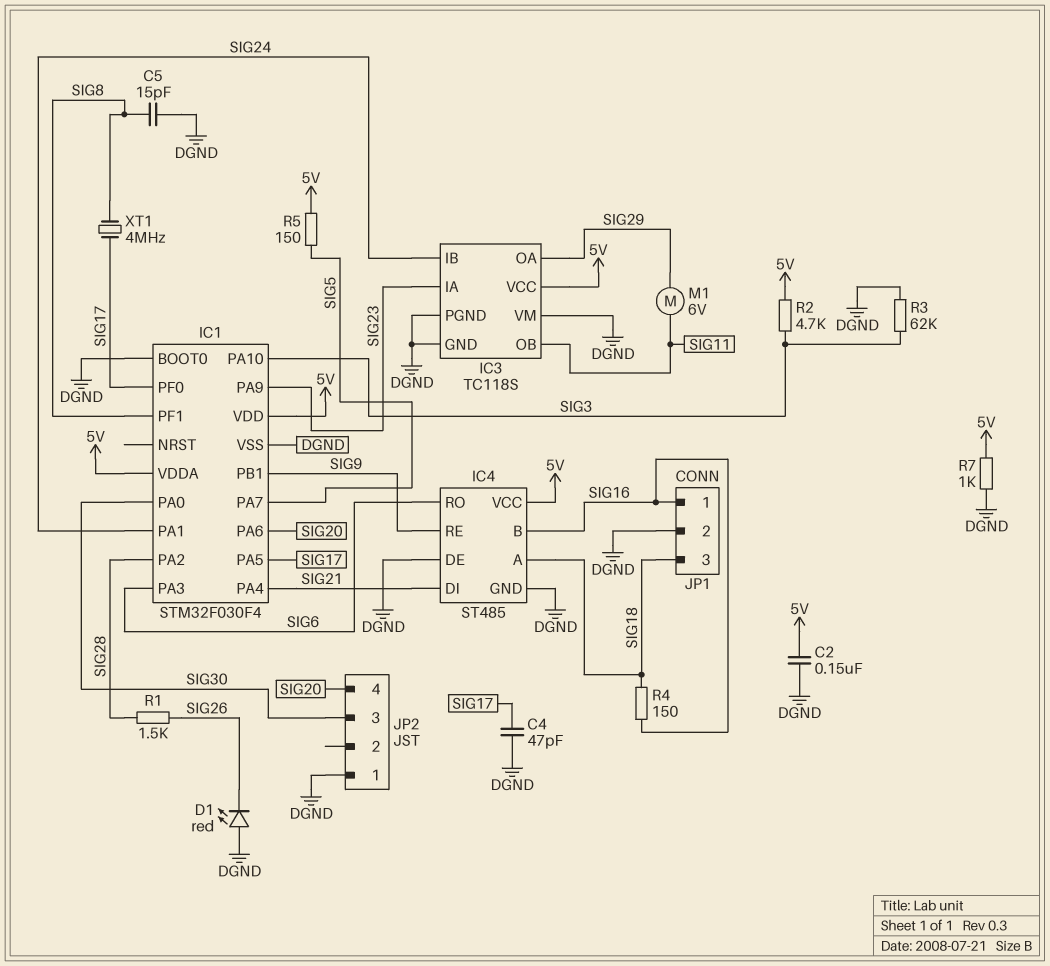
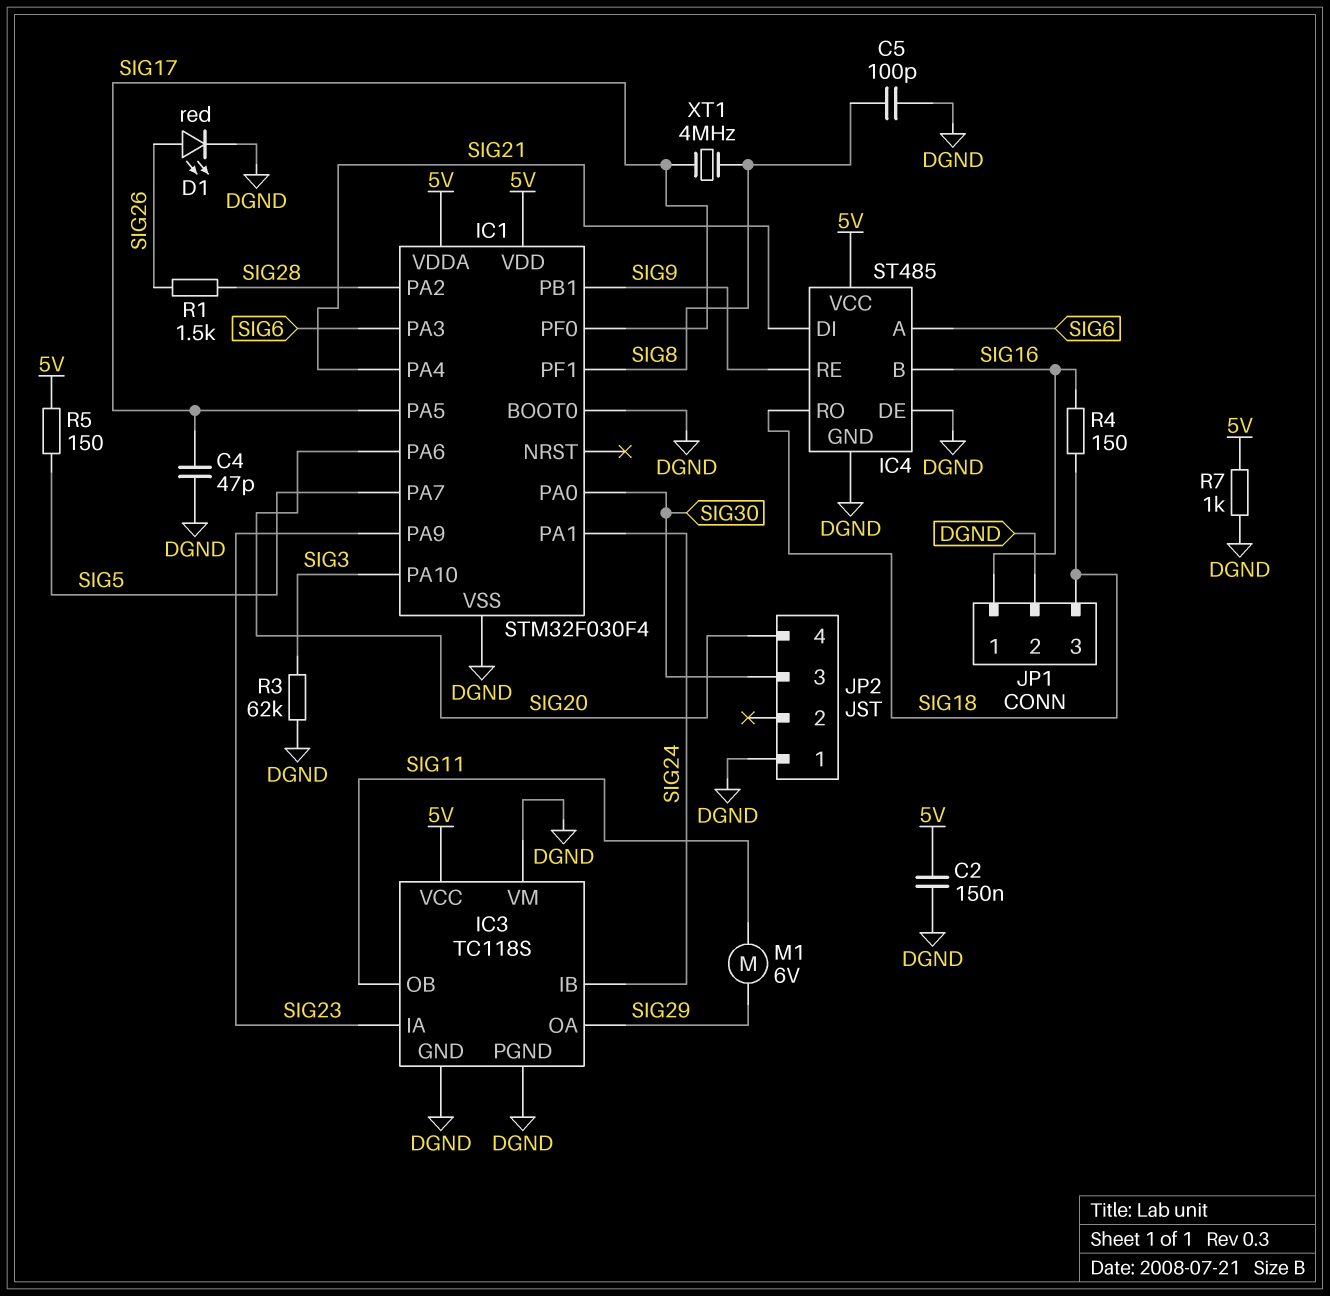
C5: 15pF (DGND, SIG8) -> 100pF (DGND, SIG8)
D1: LED red (A DGND, K SIG26) -> LED red (A SIG26, K DGND)
IC4 pin A: SIG18 -> SIG6
IC4 pin RO: SIG6 -> SIG18
R2: 4.7k (5V, SIG3) -> none

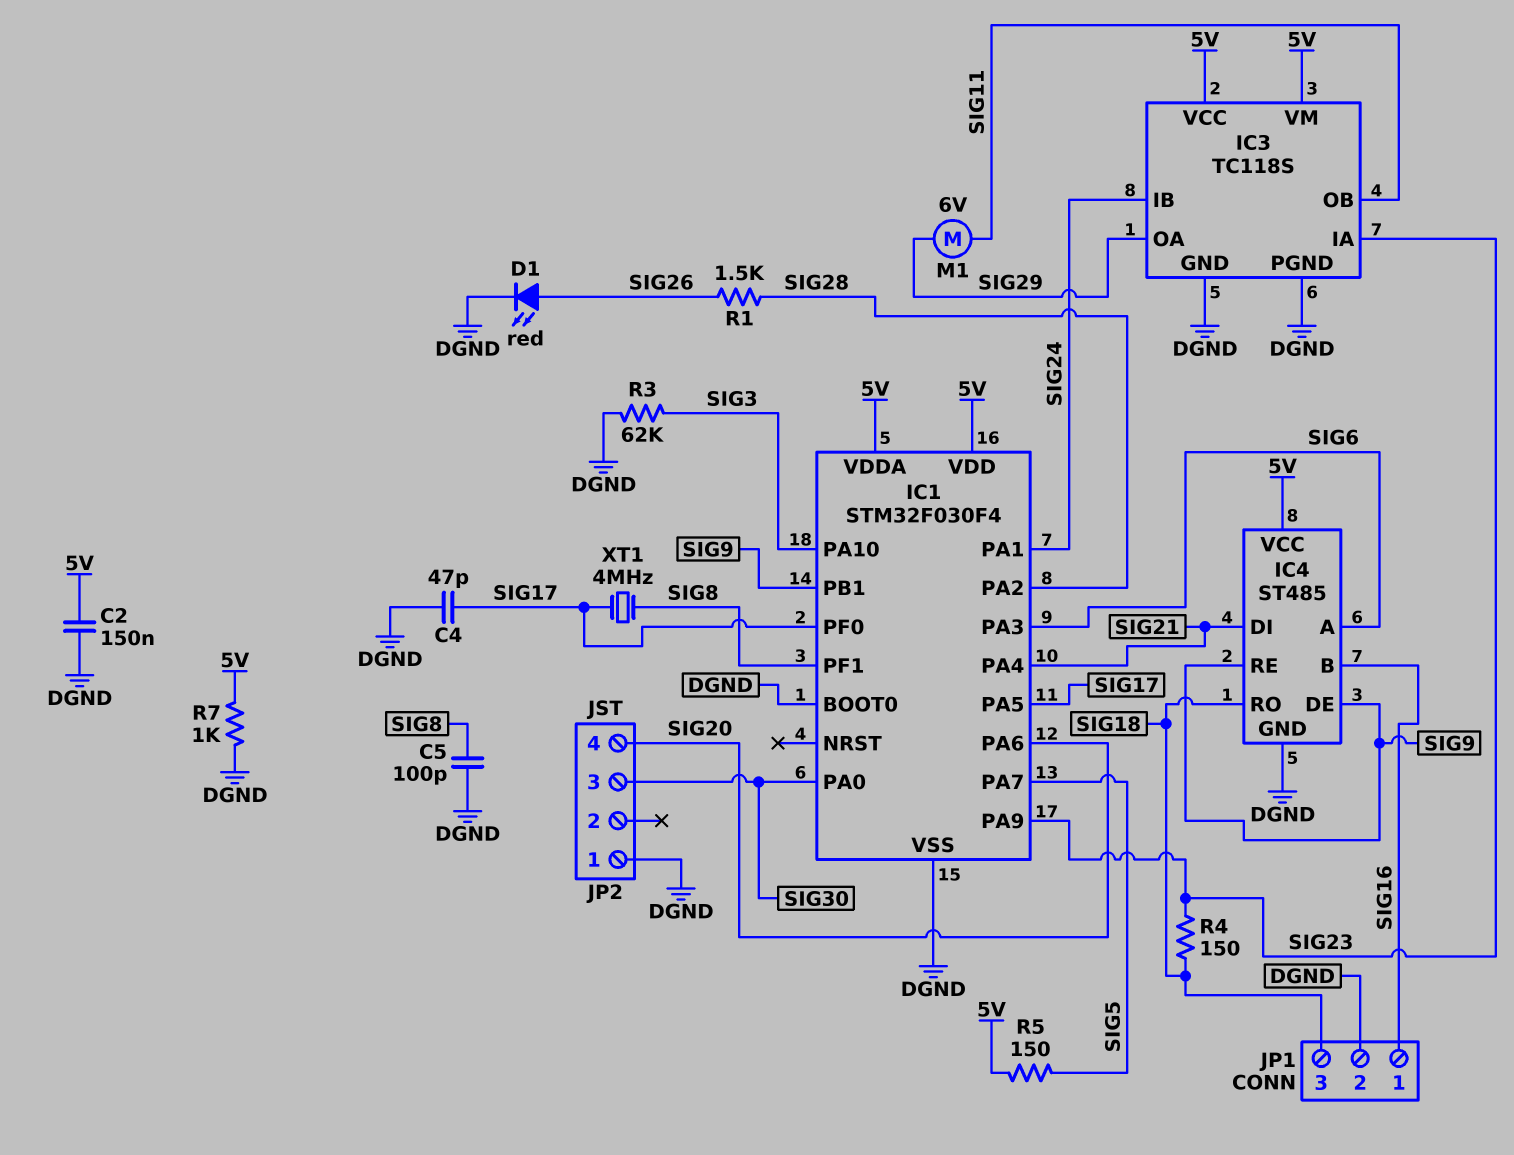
IC3 pin VM: DGND -> 5V
IC4 pin DE: DGND -> SIG9
R4: 150 (SIG16, SIG18) -> 150 (SIG18, SIG23)

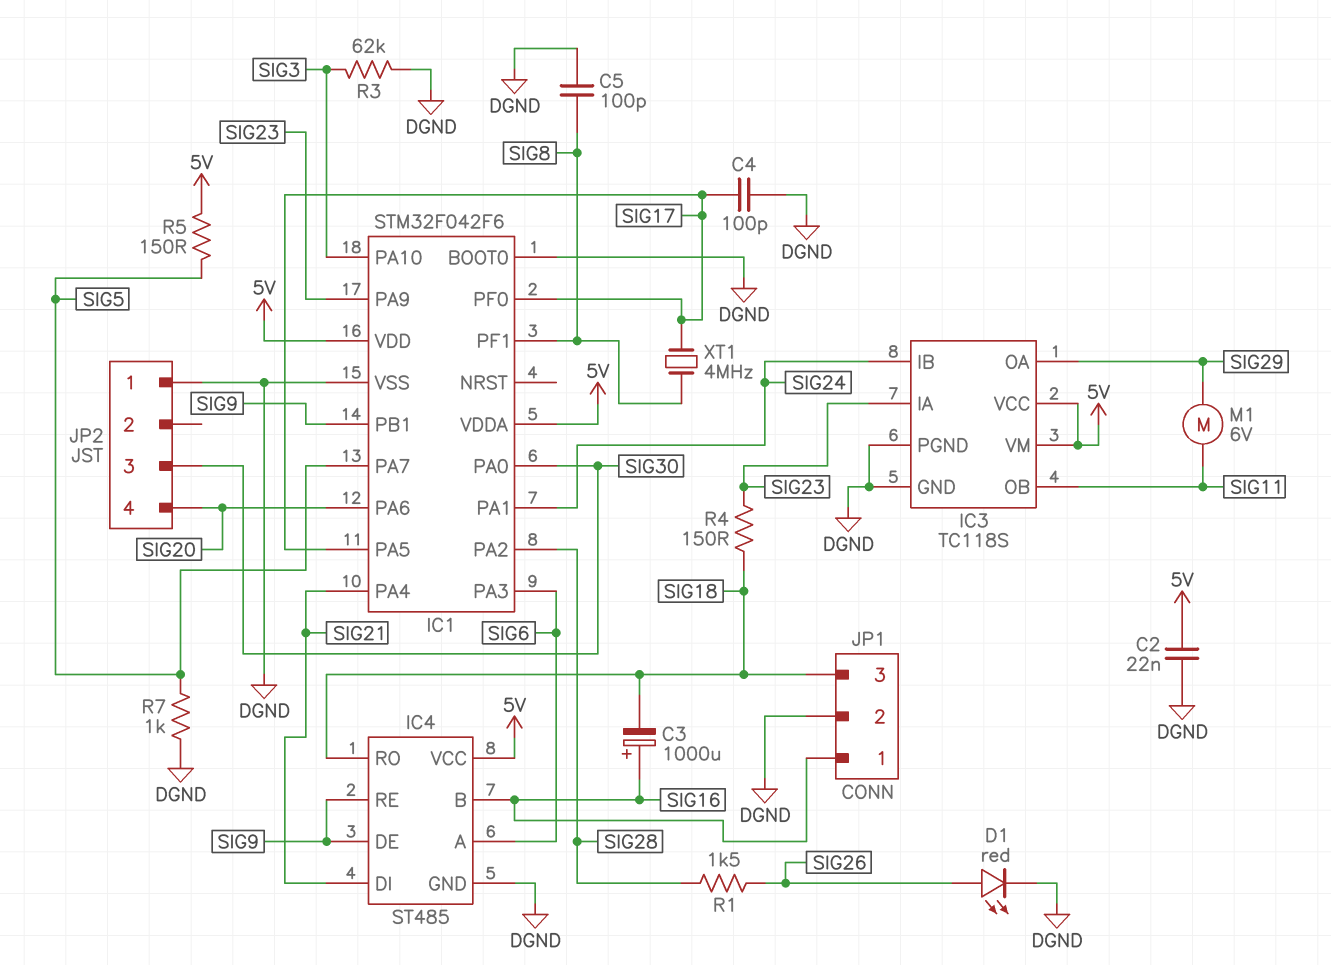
C2: 150nF (5V, DGND) -> 22nF (5V, DGND)
C3: none -> 1000uF (plus SIG16, minus SIG18)
C4: 47pF (DGND, SIG17) -> 100pF (DGND, SIG17)
IC1: STM32F030F4 -> STM32F042F6
R7: 1k (5V, DGND) -> 1k (DGND, SIG5)

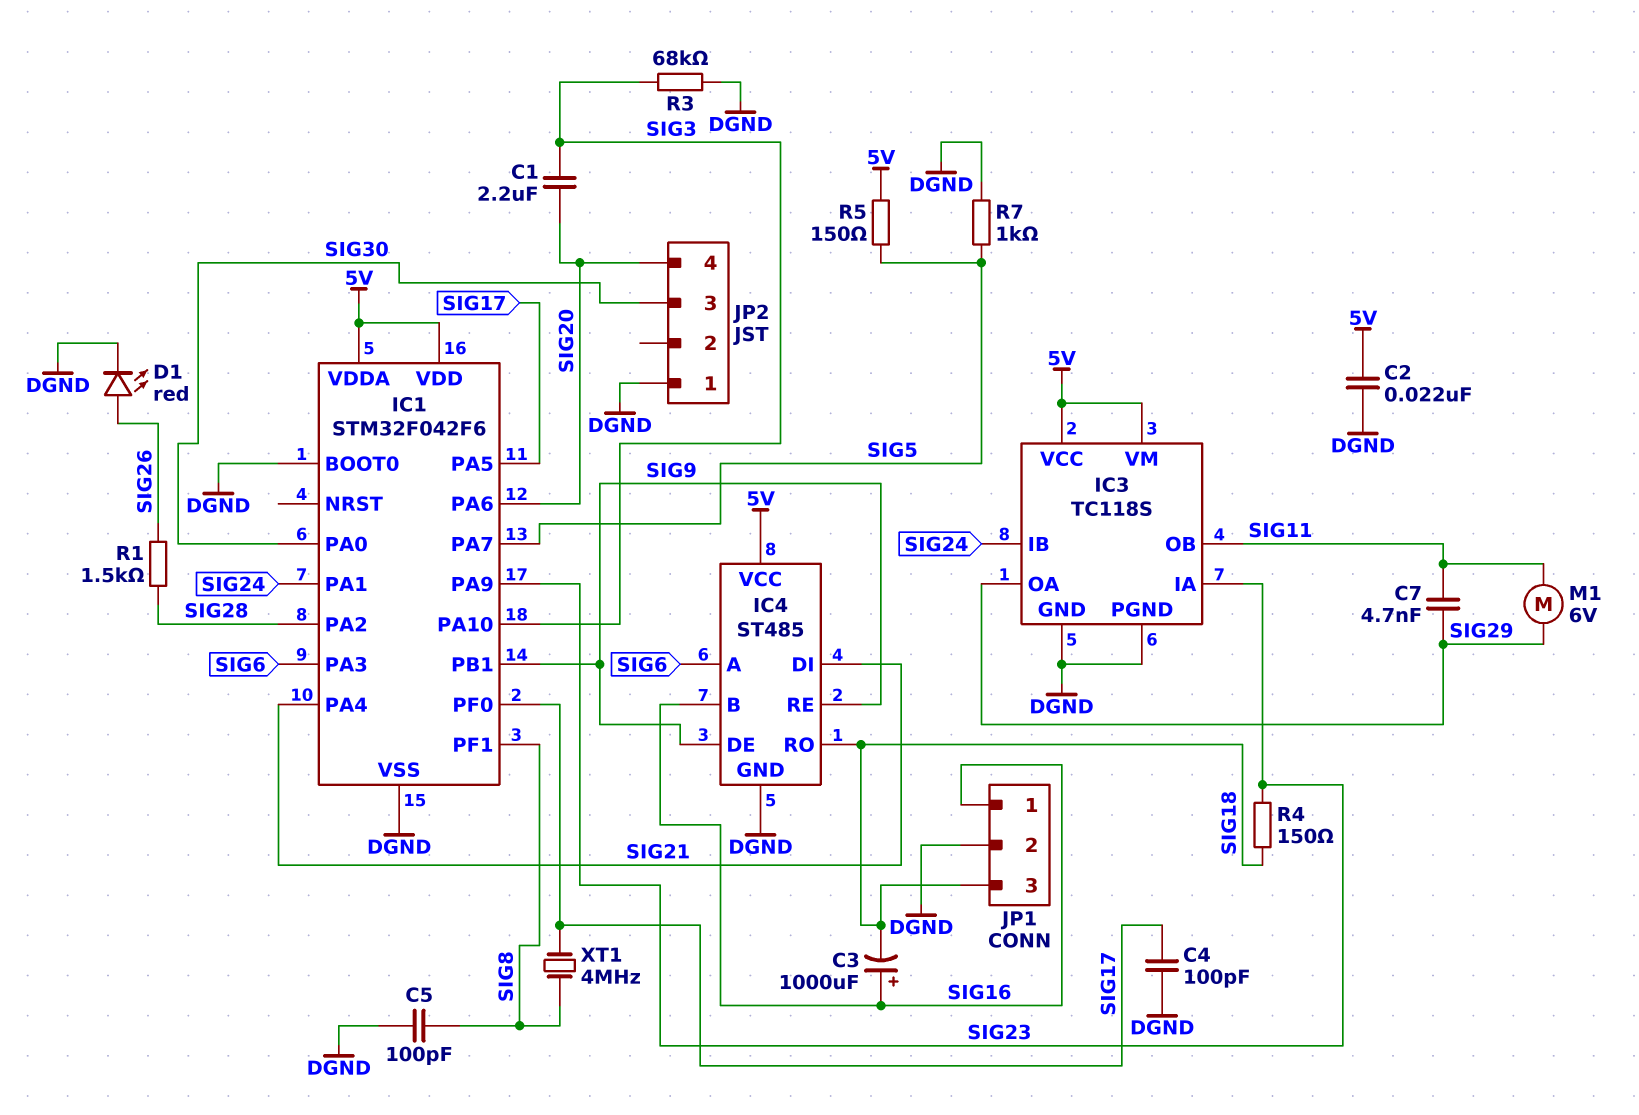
C1: none -> 2.2uF (SIG3, SIG20)
C7: none -> 4.7nF (SIG11, SIG29)
R3: 62k (DGND, SIG3) -> 68k (DGND, SIG3)

